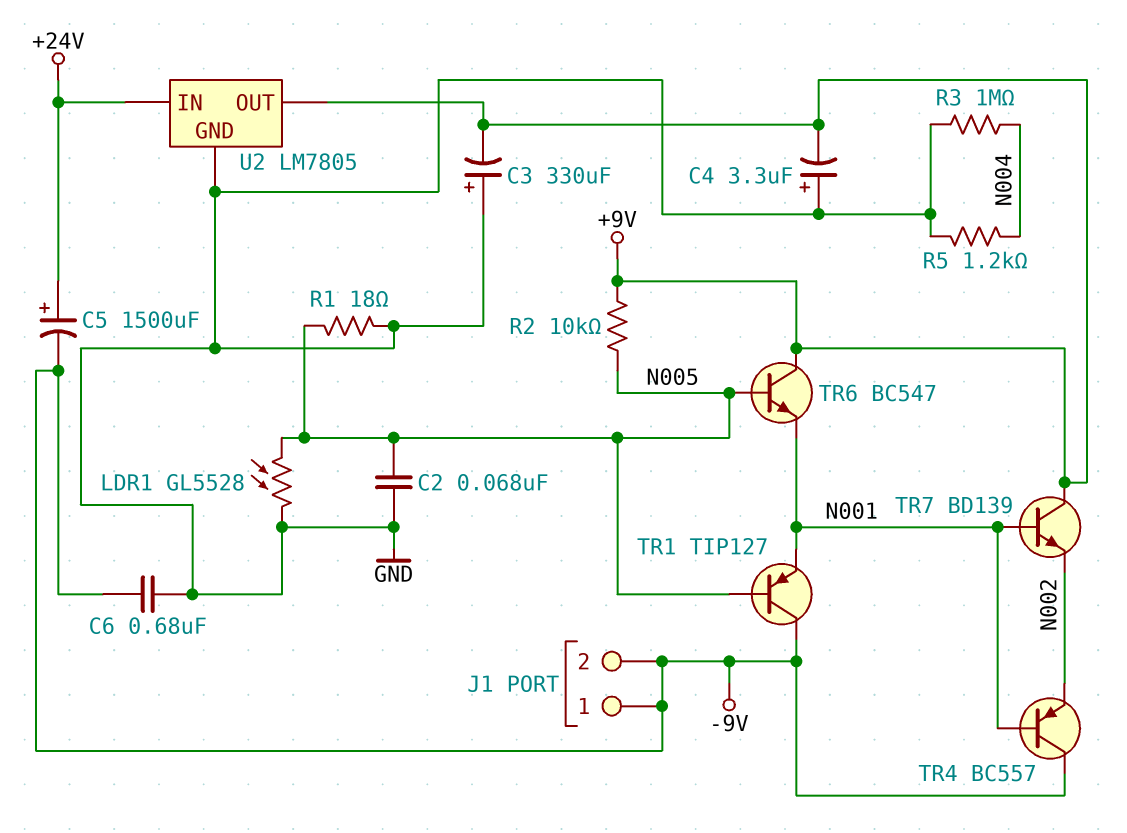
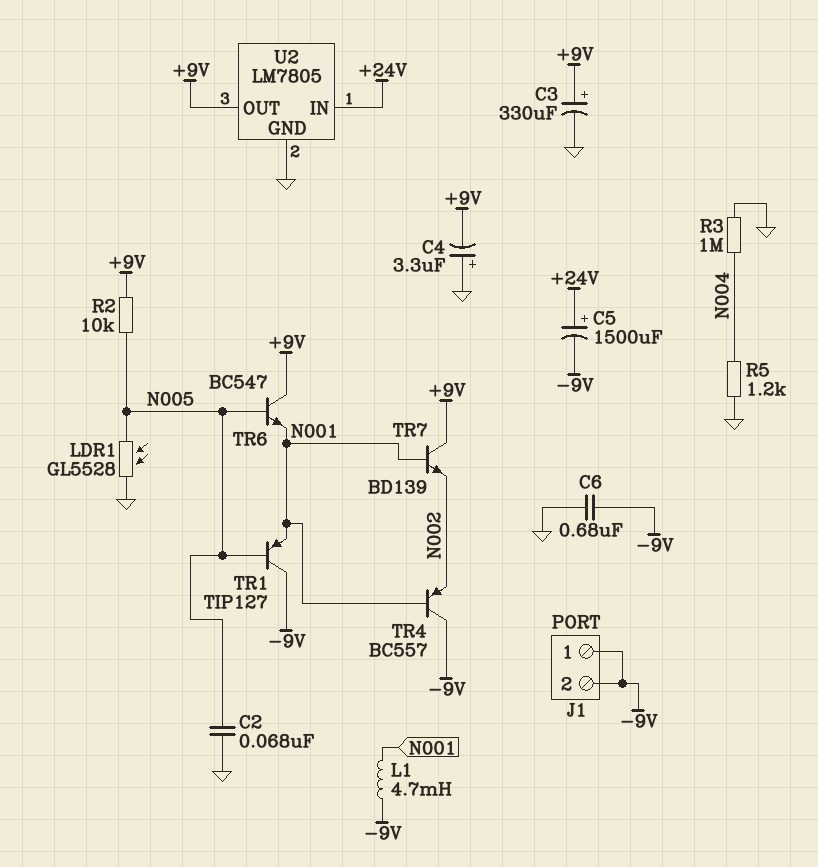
C3: 330uF (plus GND, minus +9V) -> 330uF (plus +9V, minus GND)
L1: none -> 4.7mH (-9V, N001)
R1: 18 (GND, N005) -> none

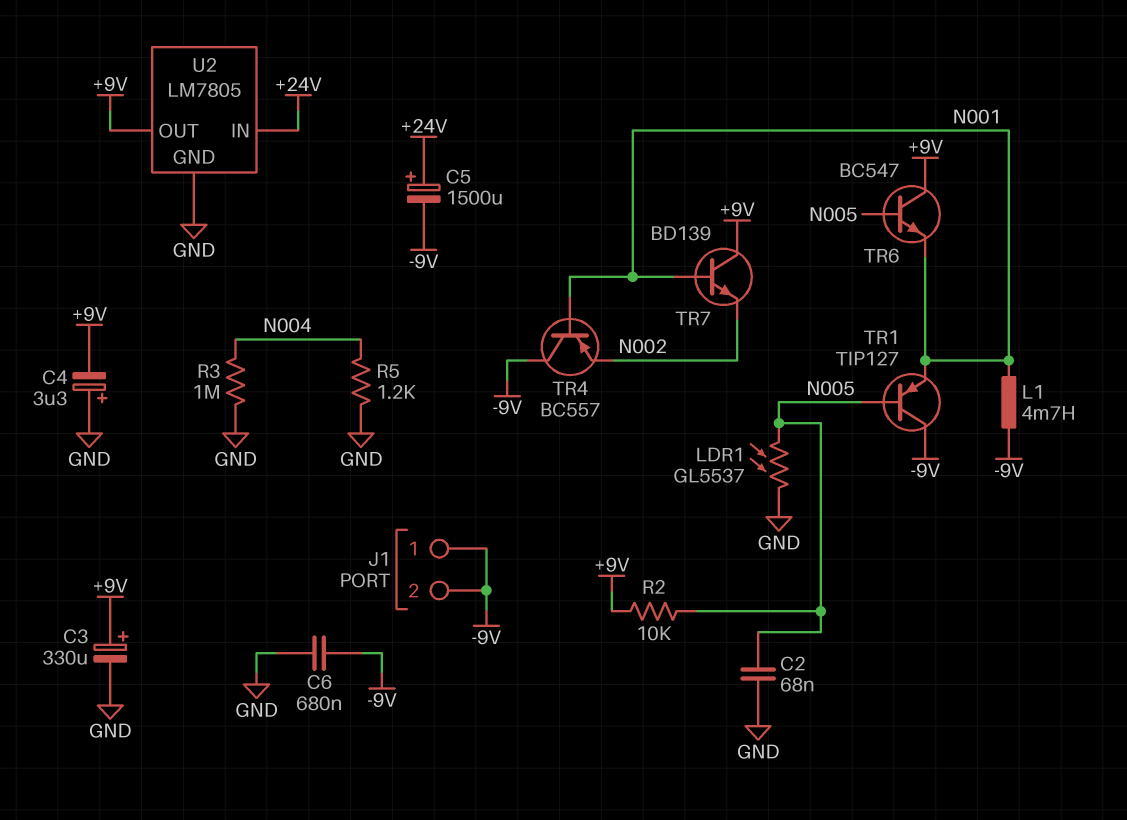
LDR1: GL5528 (GND, N005) -> GL5537 (GND, N005)

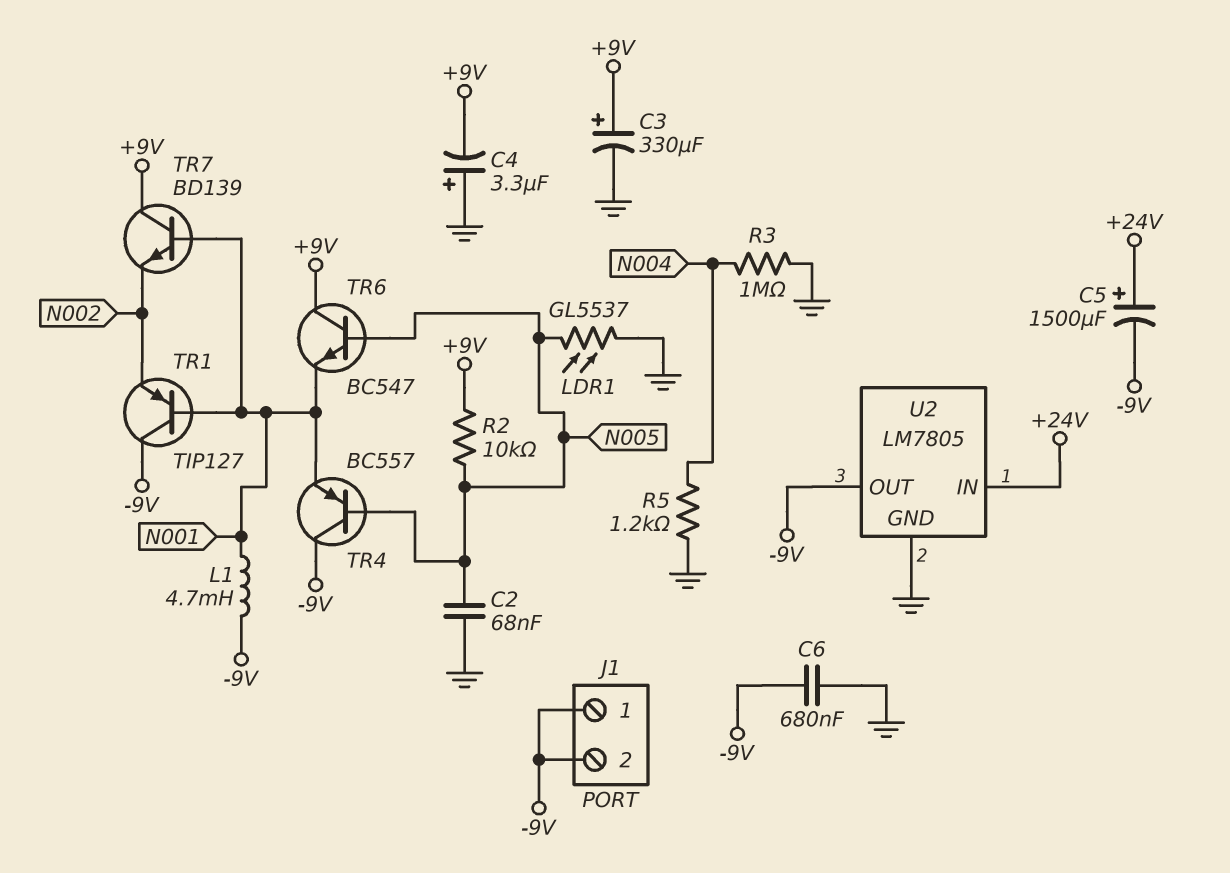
TR1: PNP TIP127 (B N005, C -9V, E N001) -> PNP TIP127 (B N001, C -9V, E N002)
TR4: PNP BC557 (B N001, C -9V, E N002) -> PNP BC557 (B N005, C -9V, E N001)
U2 pin OUT: +9V -> -9V

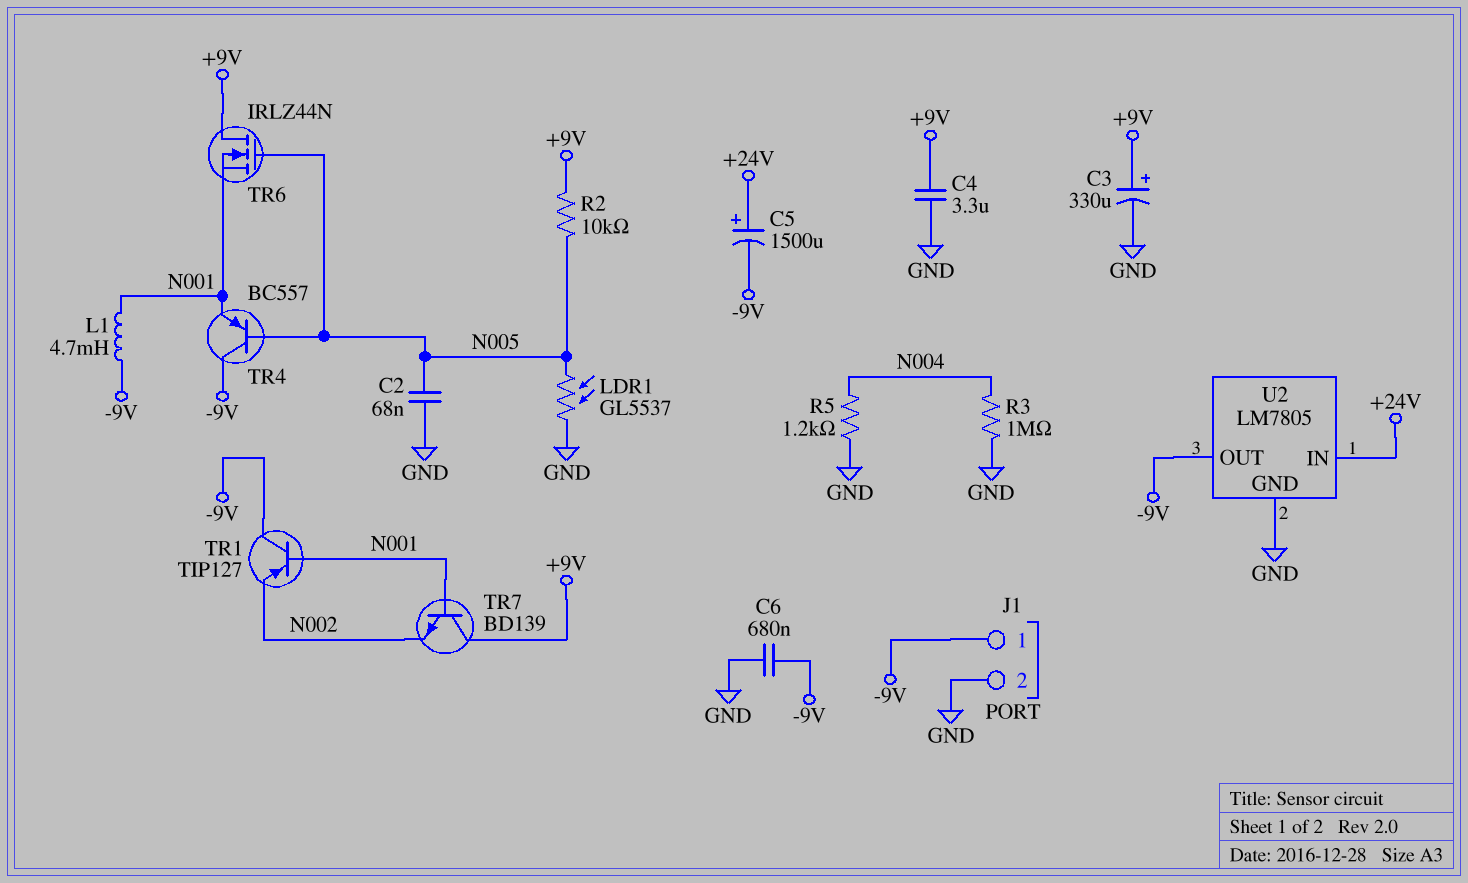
C4: 3.3uF (plus GND, minus +9V) -> 3.3uF (+9V, GND)
J1 pin 2: -9V -> GND
TR6: NPN BC547 (B N005, C +9V, E N001) -> NMOS IRLZ44N (G N005, D +9V, S N001)

